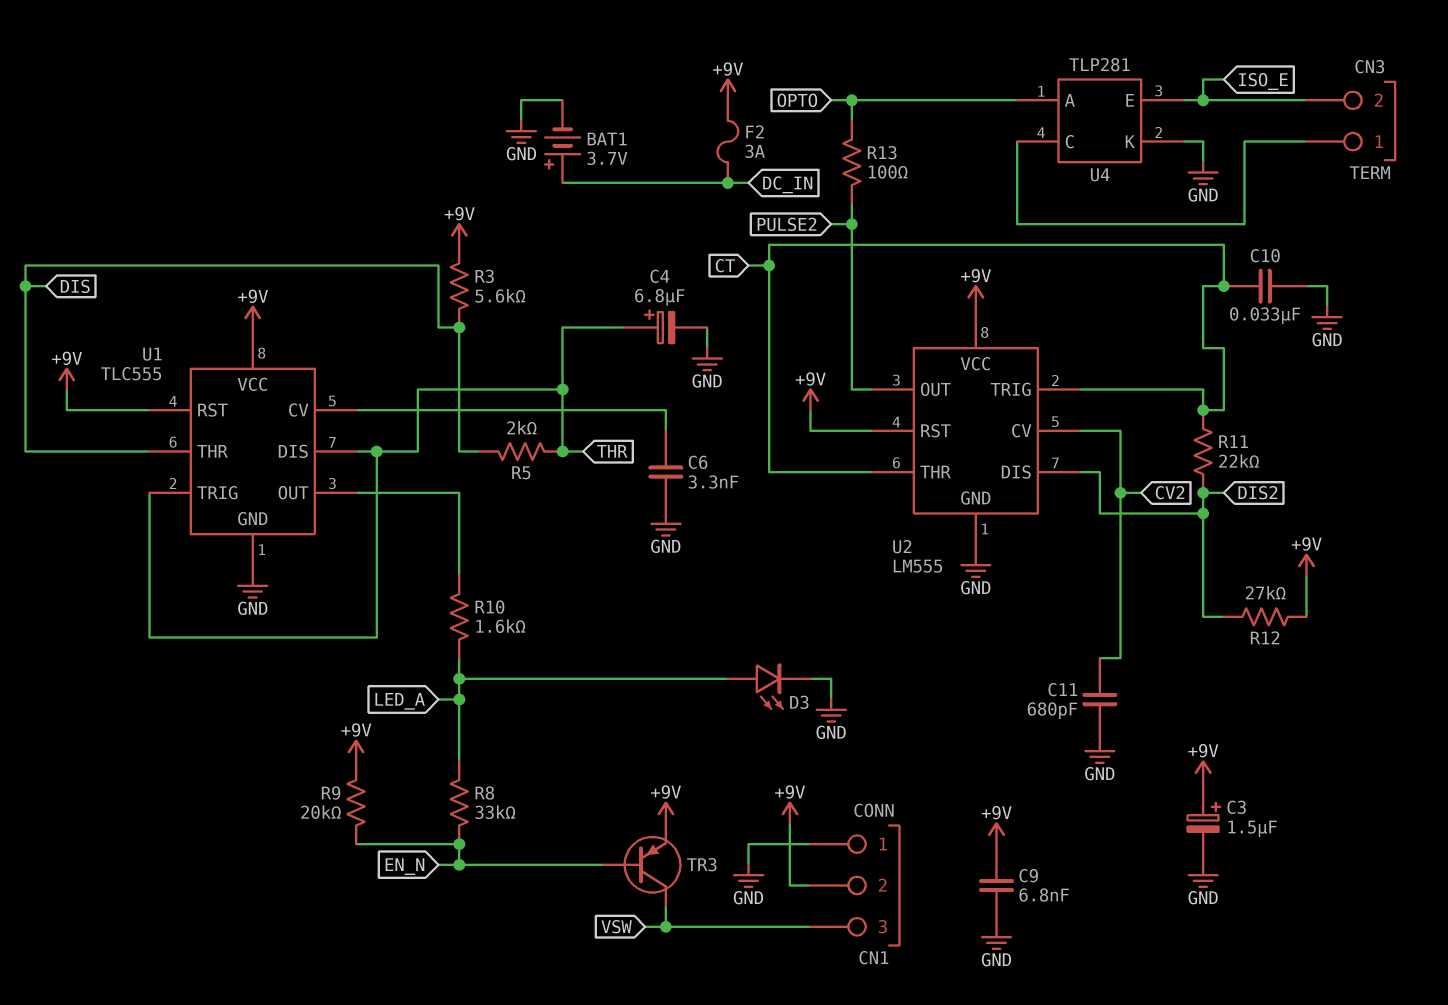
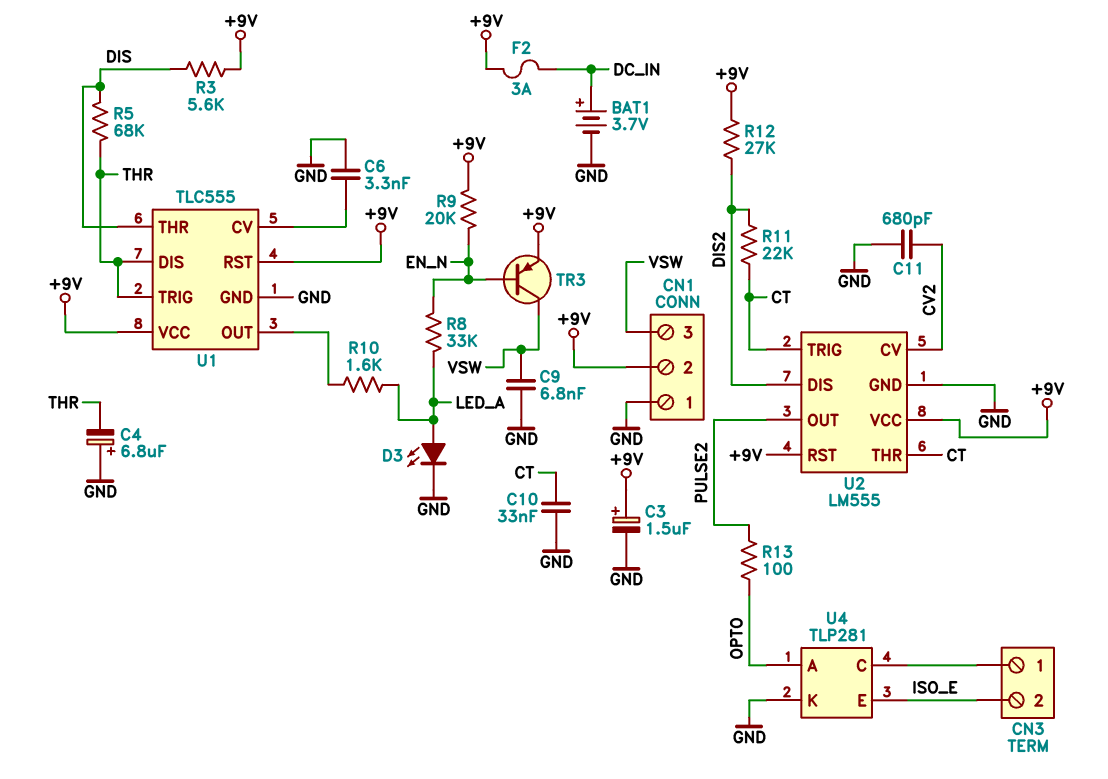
C4: 6.8uF (plus THR, minus GND) -> 6.8uF (plus GND, minus THR)
C9: 6.8nF (+9V, GND) -> 6.8nF (GND, VSW)
R5: 2k (DIS, THR) -> 68k (DIS, THR)

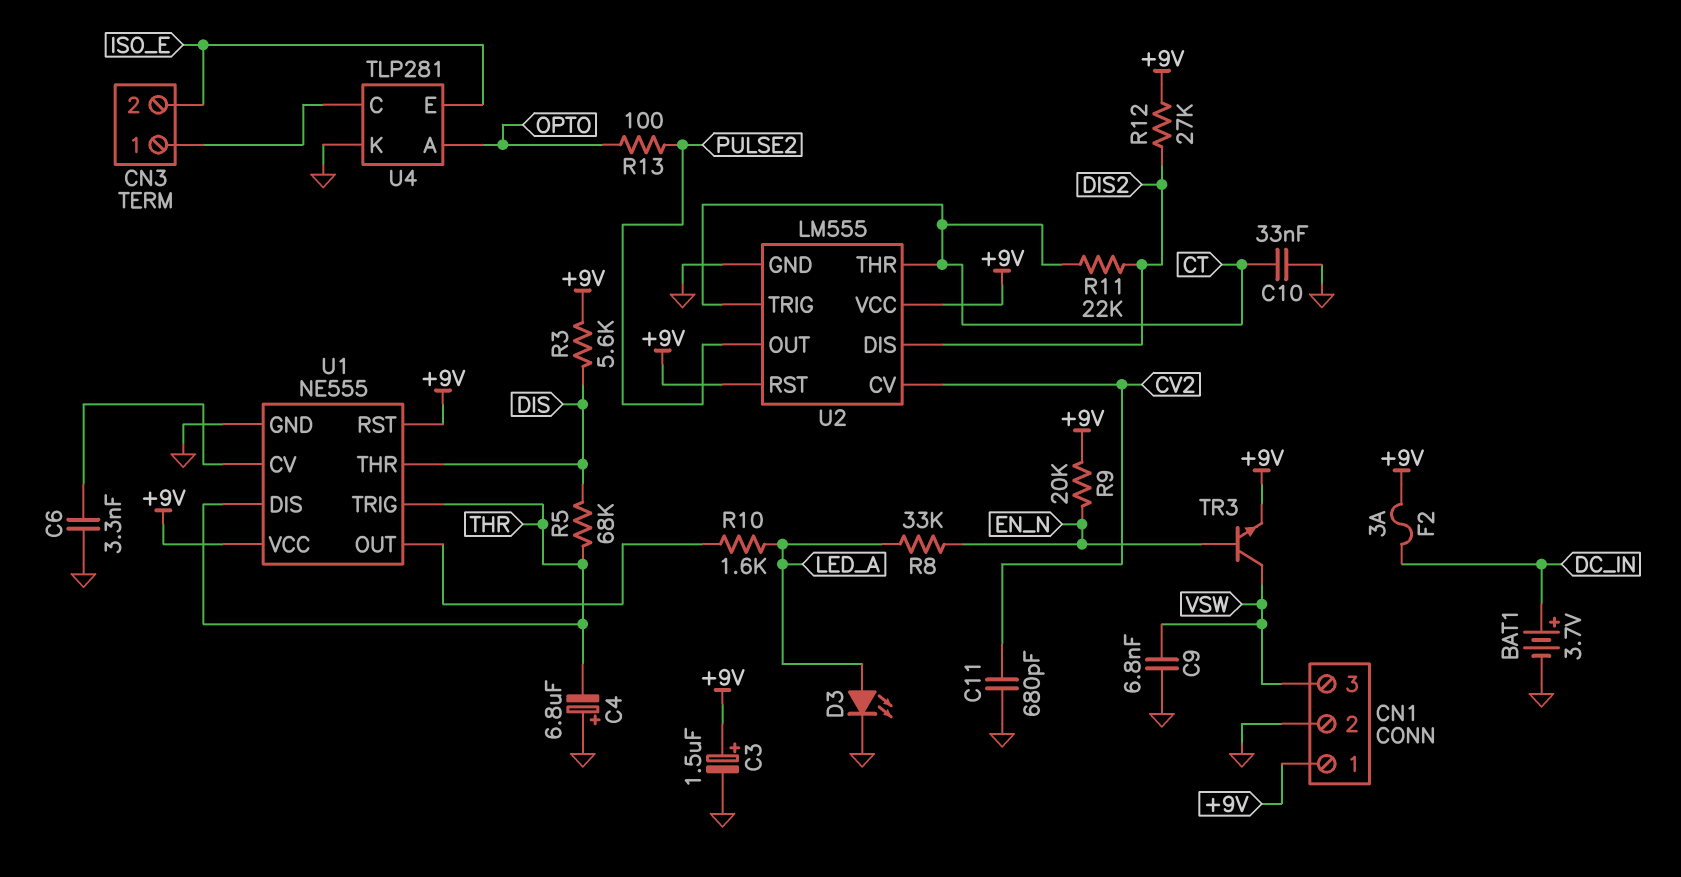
CN1 pin 1: GND -> +9V
CN1 pin 2: +9V -> GND
TR3: PNP (B EN_N, C VSW, E +9V) -> NPN (B EN_N, C VSW, E +9V)
U1: TLC555 -> NE555

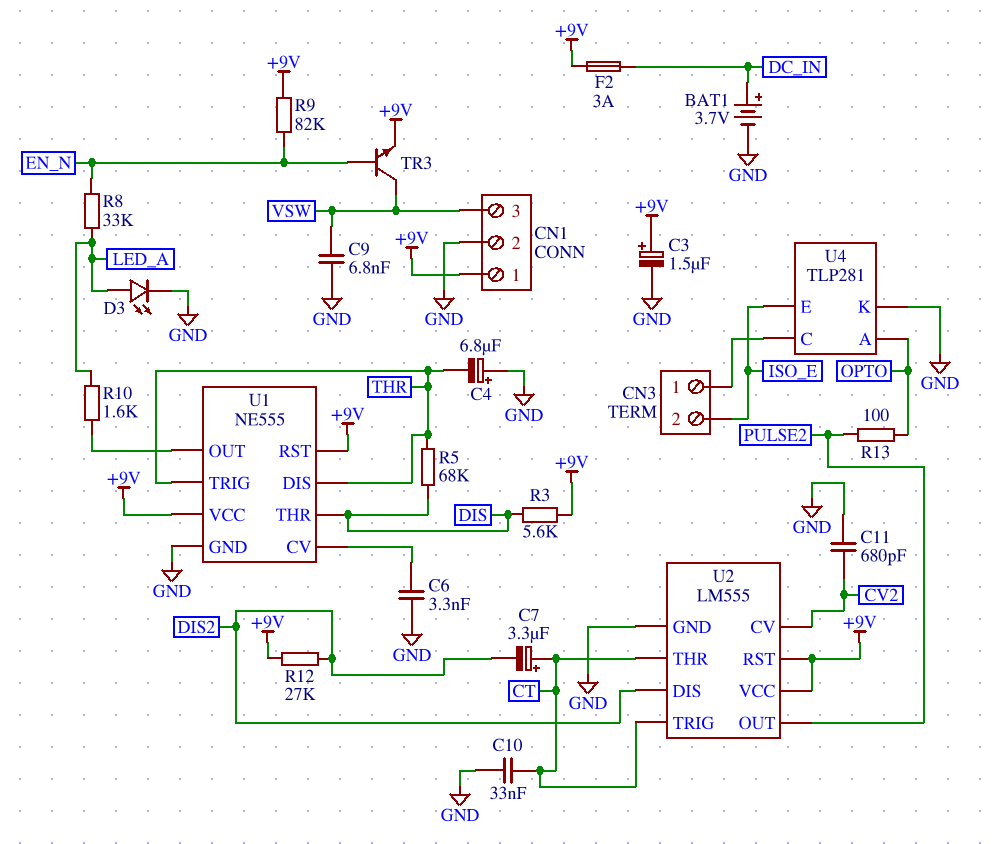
C7: none -> 3.3uF (plus CT, minus DIS2)
R9: 20k (+9V, EN_N) -> 82k (+9V, EN_N)
R11: 22k (CT, DIS2) -> none

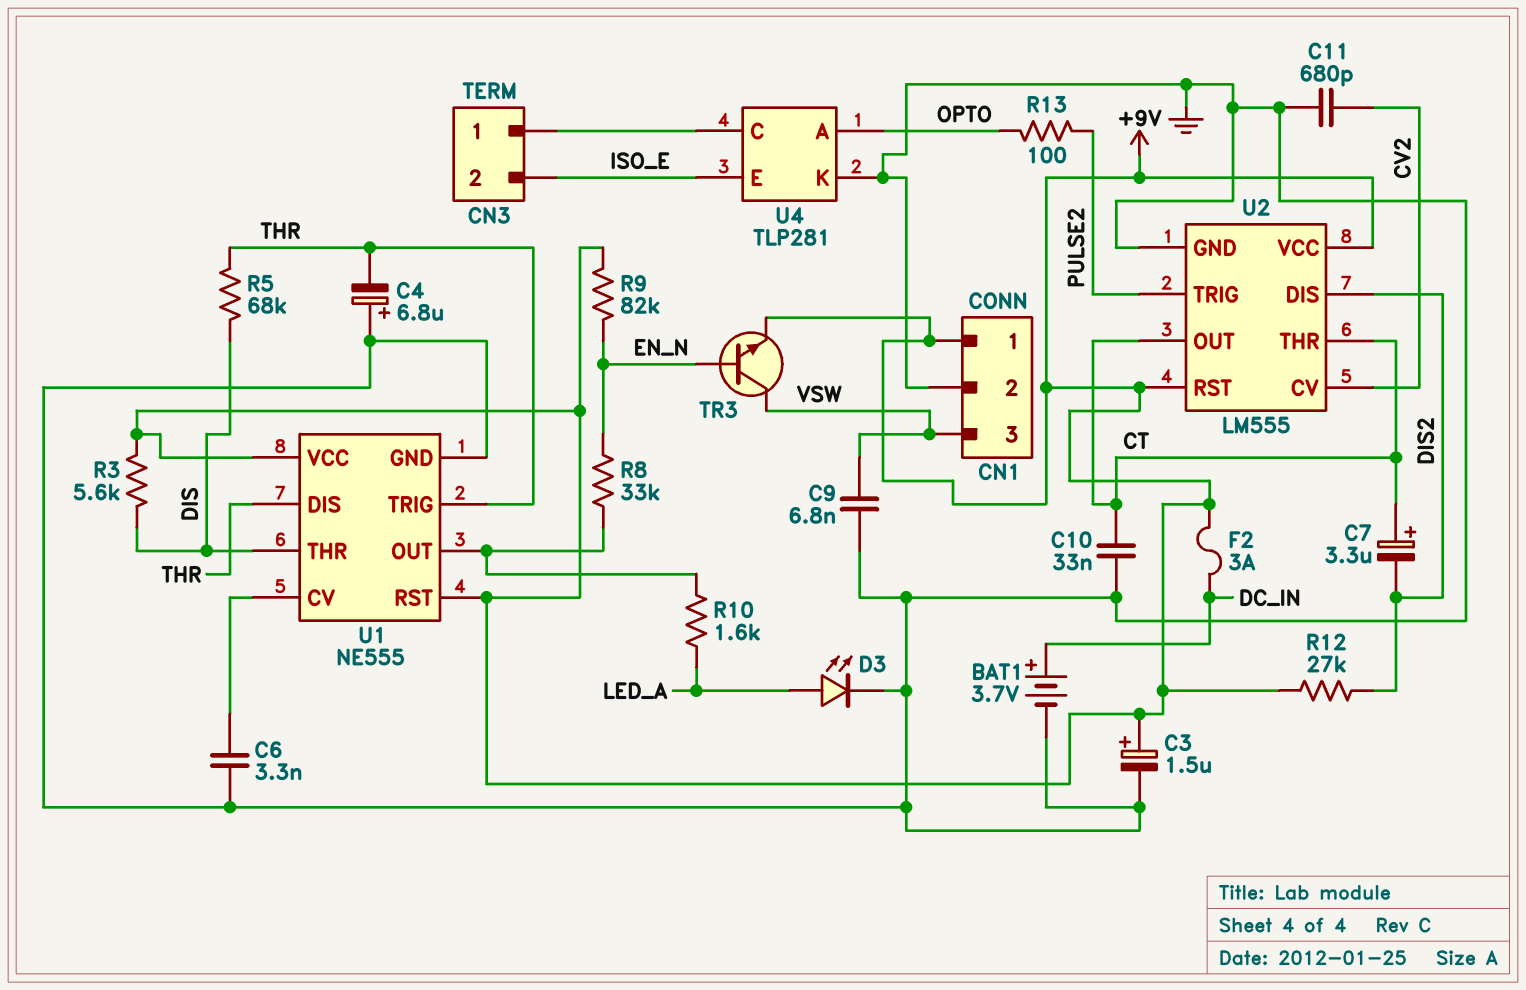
R8: 33k (EN_N, LED_A) -> 33k (EN_N, U1/OUT)
U2 pin OUT: PULSE2 -> CT
U2 pin TRIG: CT -> PULSE2

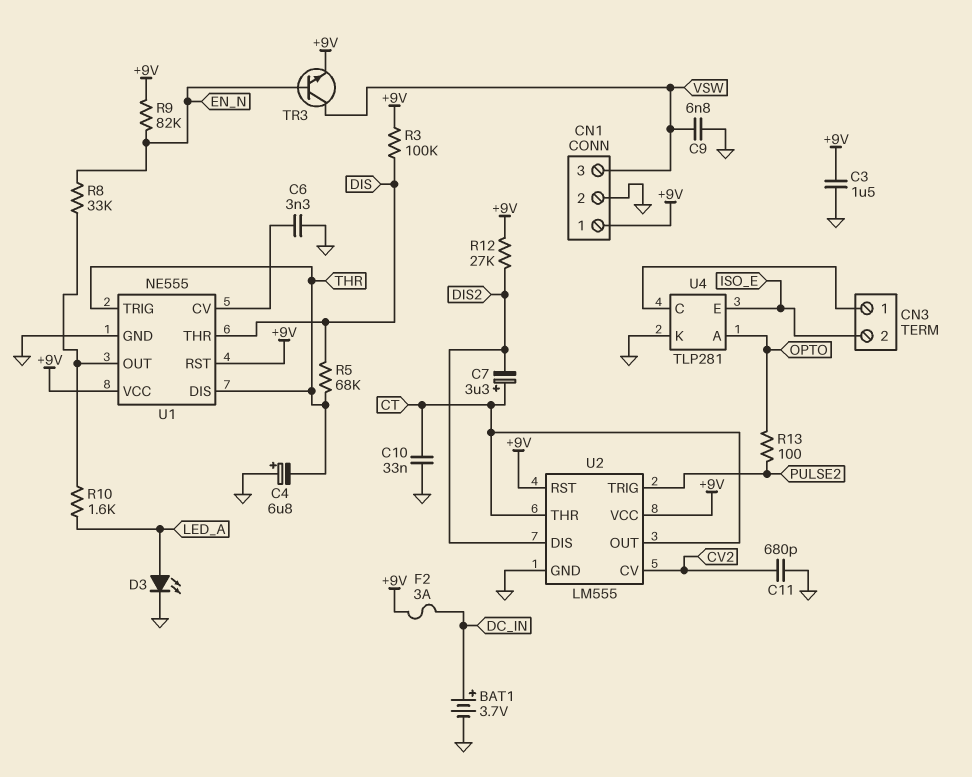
C3: 1.5uF (plus +9V, minus GND) -> 1.5uF (+9V, GND)
R3: 5.6k (+9V, DIS) -> 100k (+9V, DIS)

